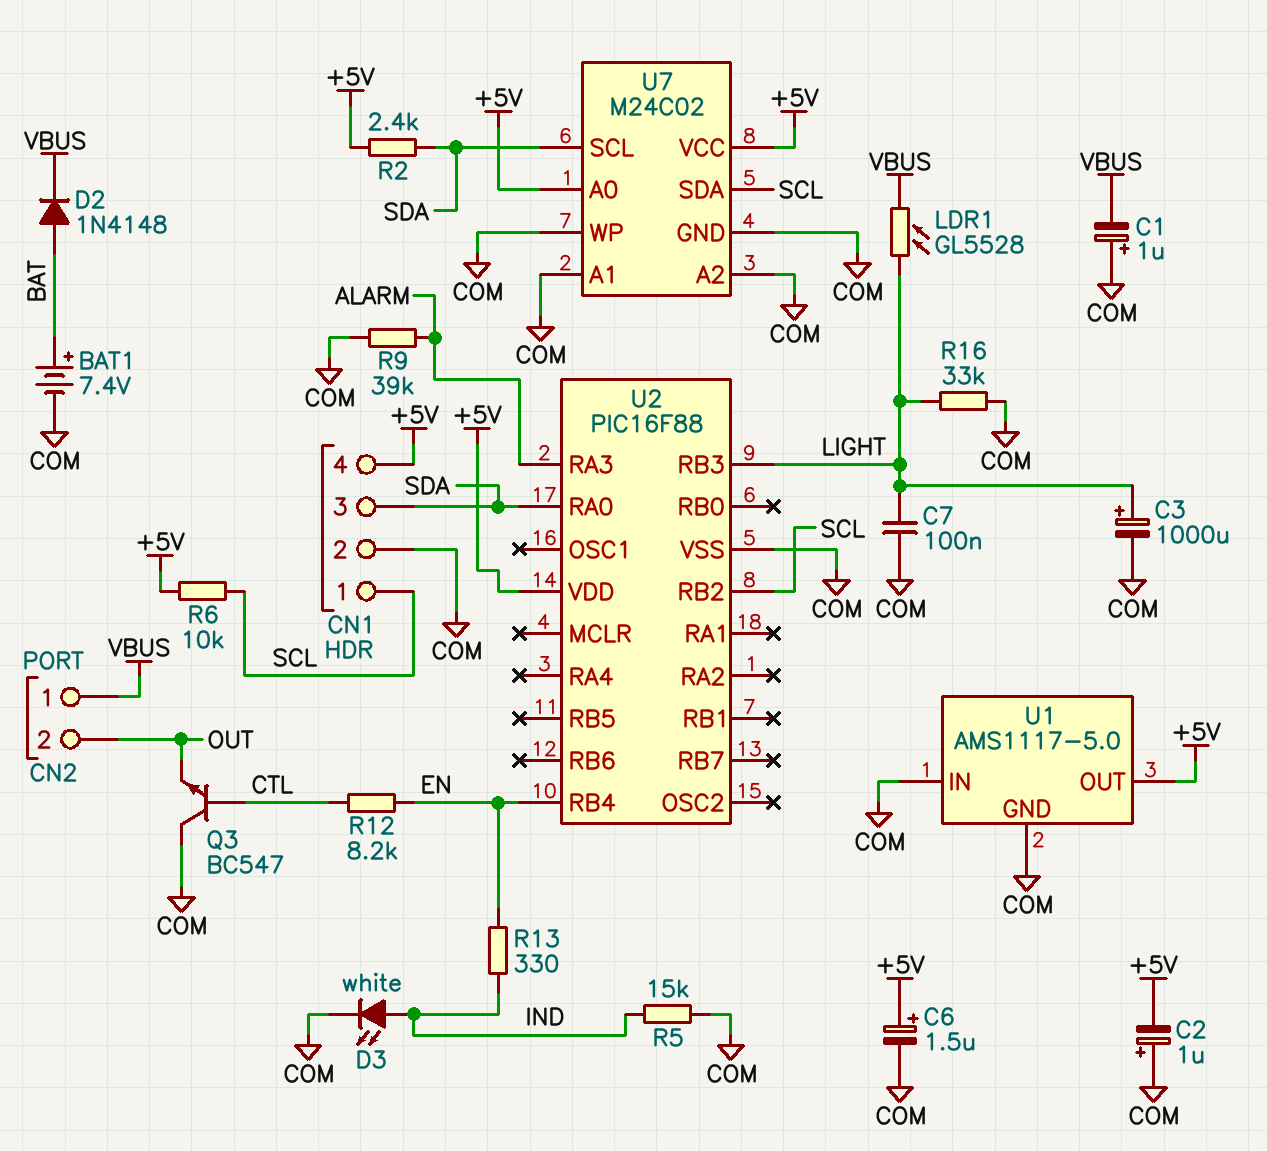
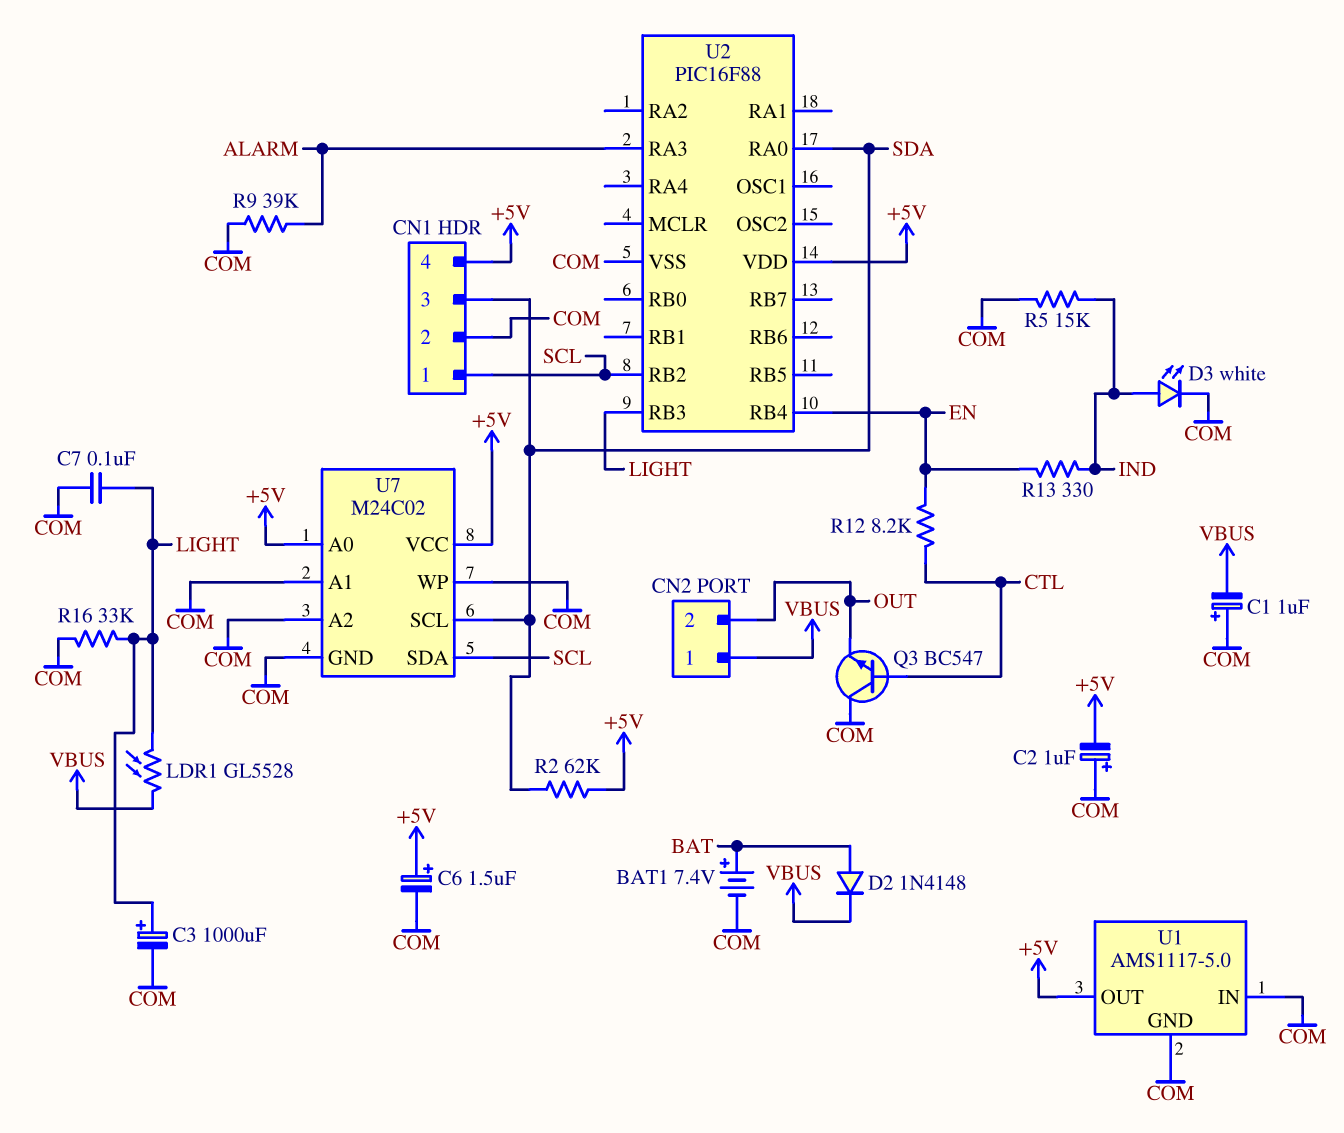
R2: 2.4k (+5V, SDA) -> 62k (+5V, SDA)
R6: 10k (+5V, SCL) -> none

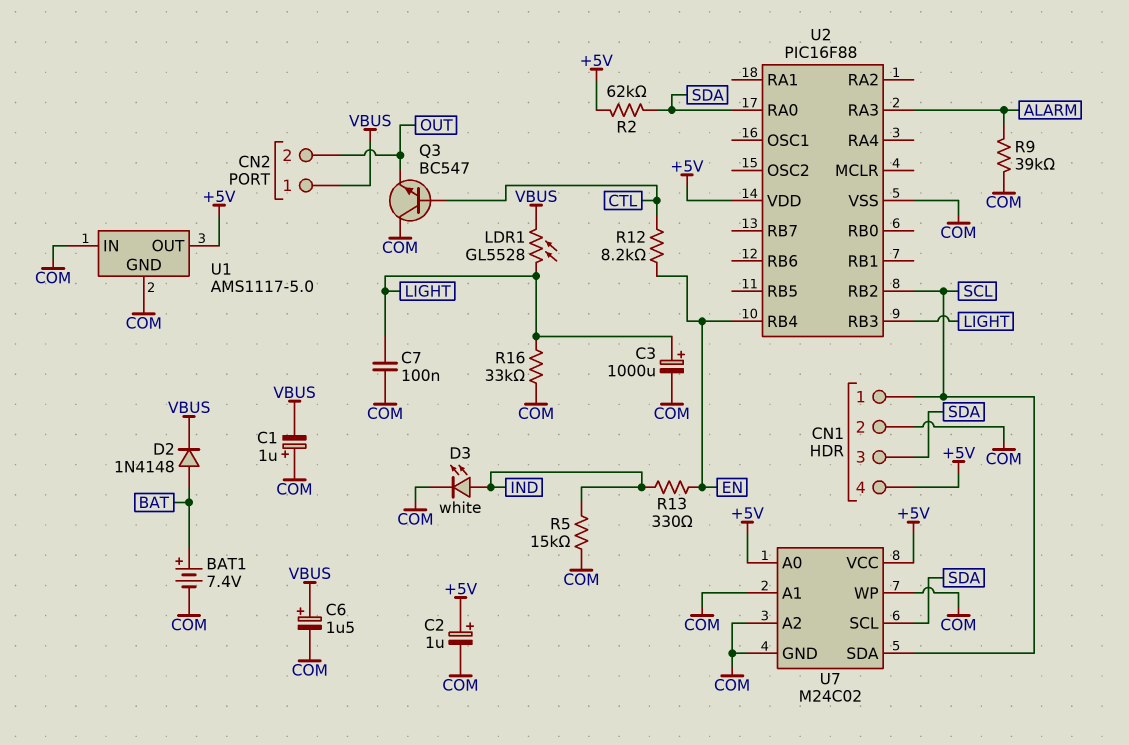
C2: 1uF (plus COM, minus +5V) -> 1uF (plus +5V, minus COM)
C6: 1.5uF (plus +5V, minus COM) -> 1.5uF (plus VBUS, minus COM)

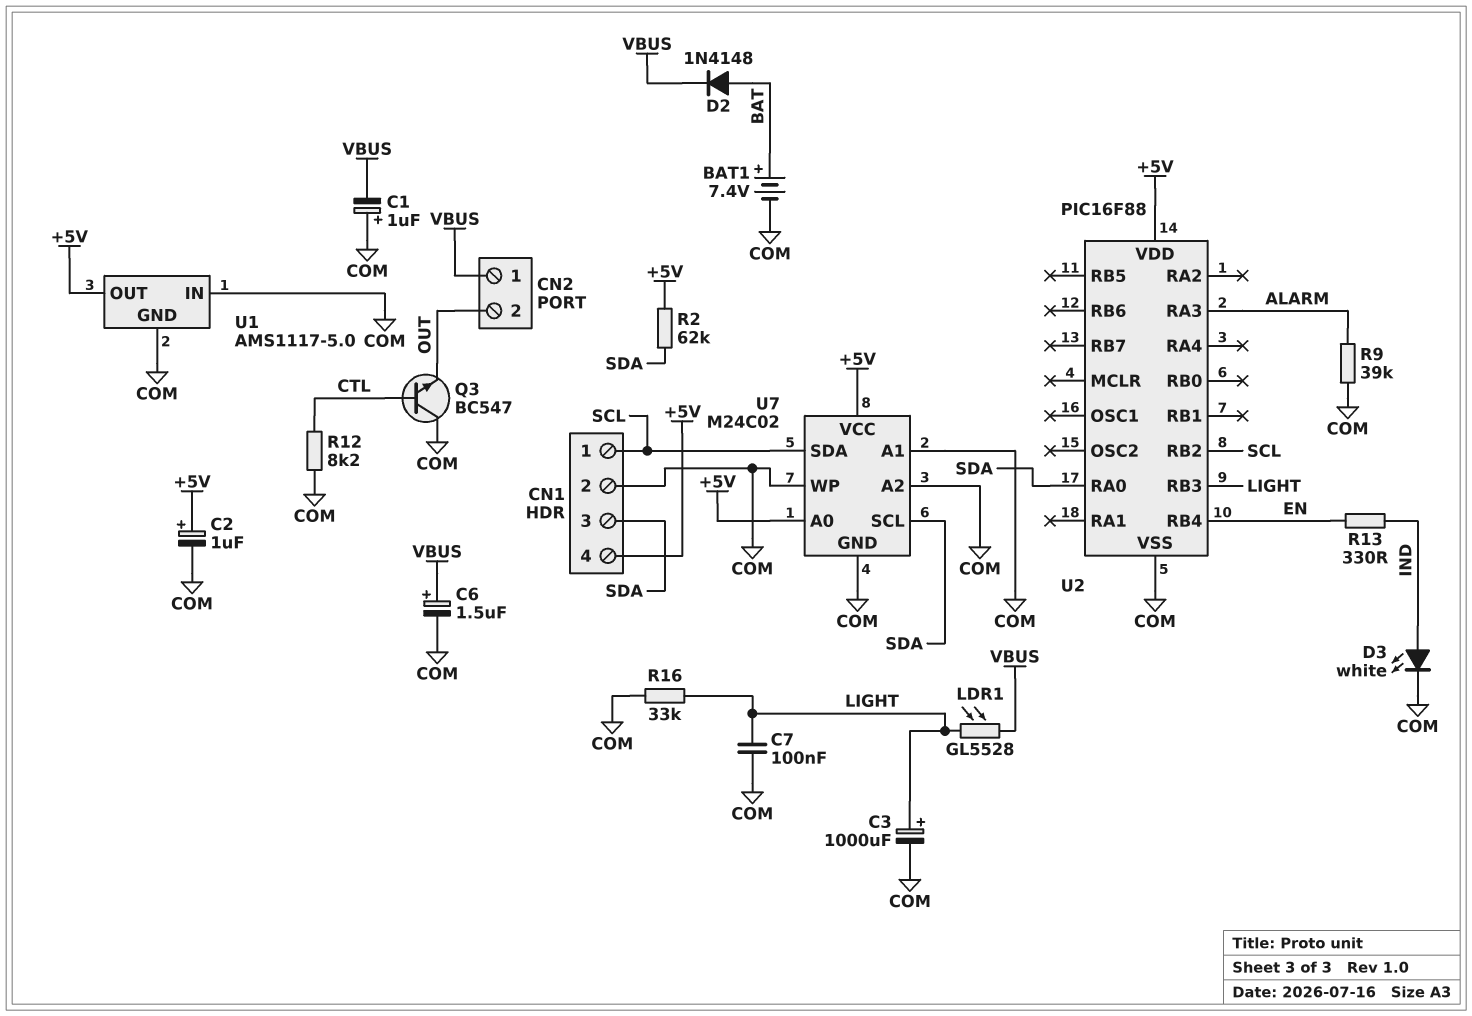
R5: 15k (COM, IND) -> none
R12: 8.2k (CTL, EN) -> 8.2k (COM, CTL)

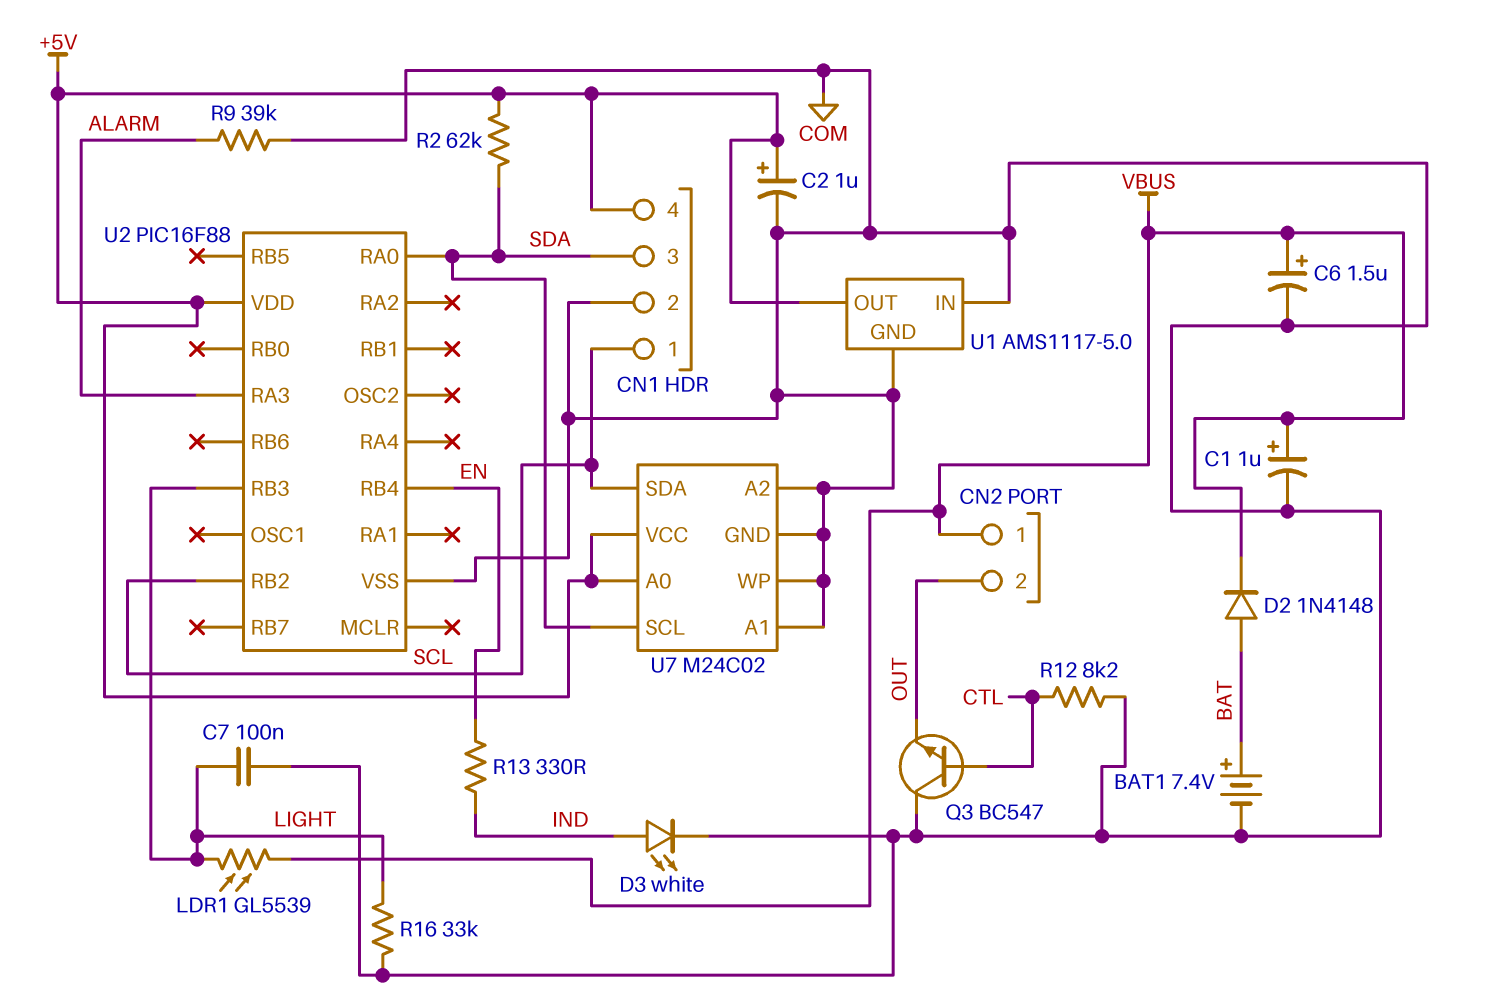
C1: 1uF (plus COM, minus VBUS) -> 1uF (plus VBUS, minus COM)
C3: 1000uF (plus LIGHT, minus COM) -> none
LDR1: GL5528 (LIGHT, VBUS) -> GL5539 (LIGHT, VBUS)

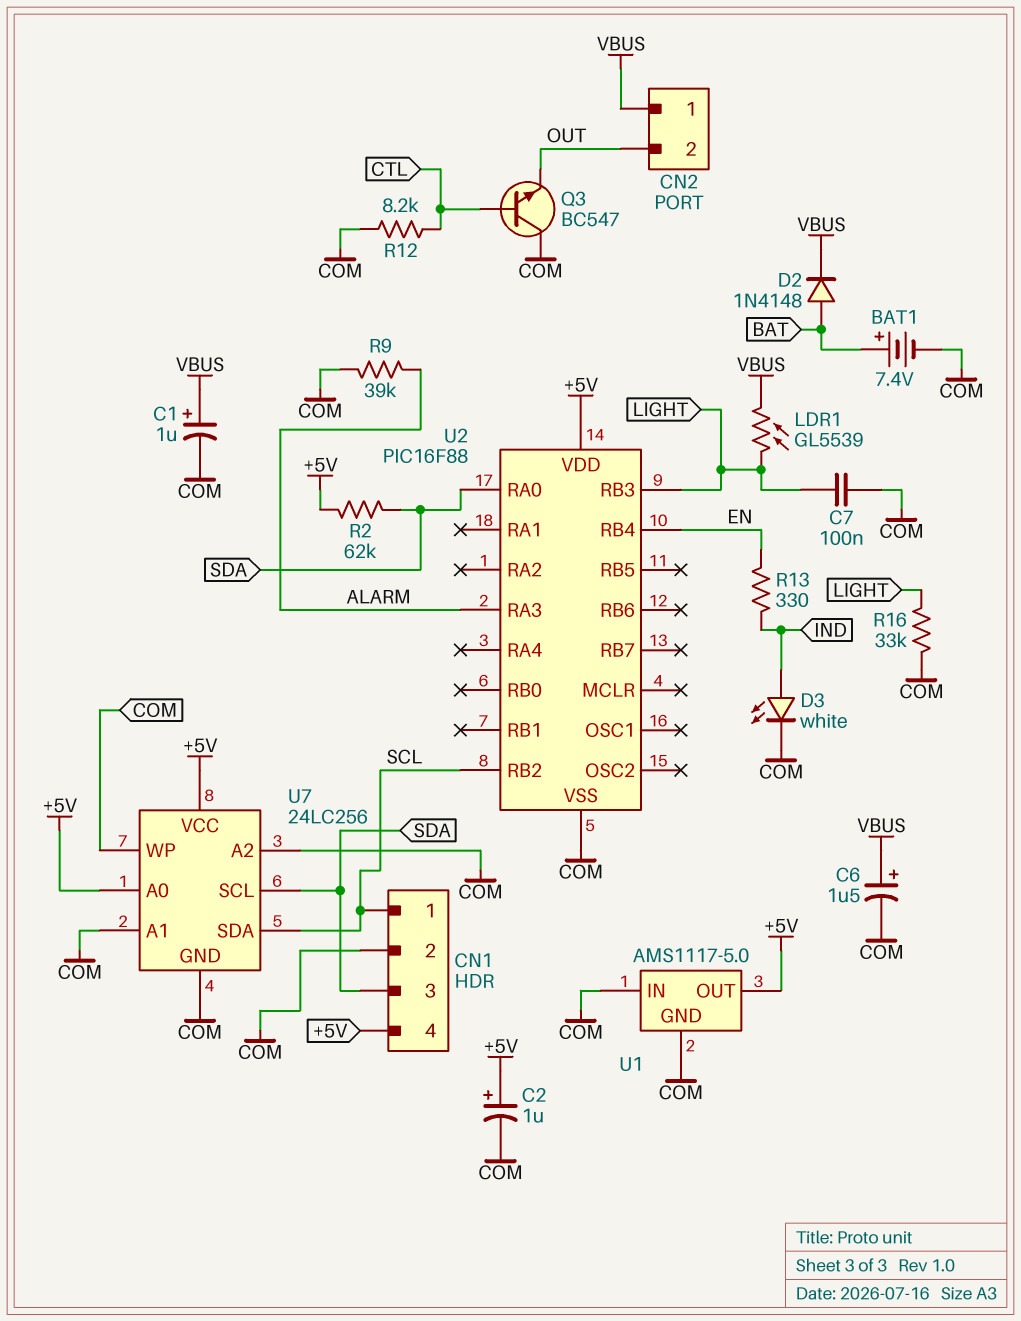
U7: M24C02 -> 24LC256

